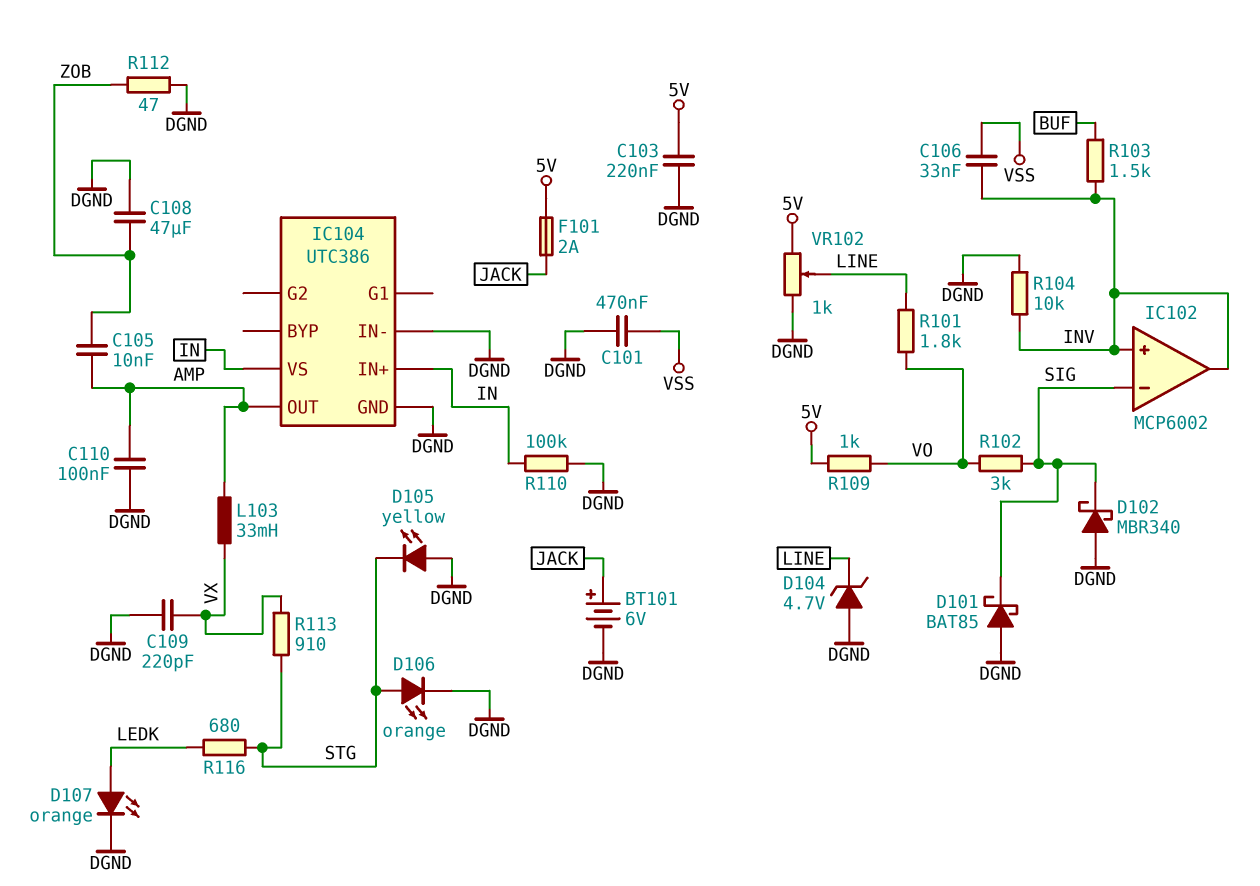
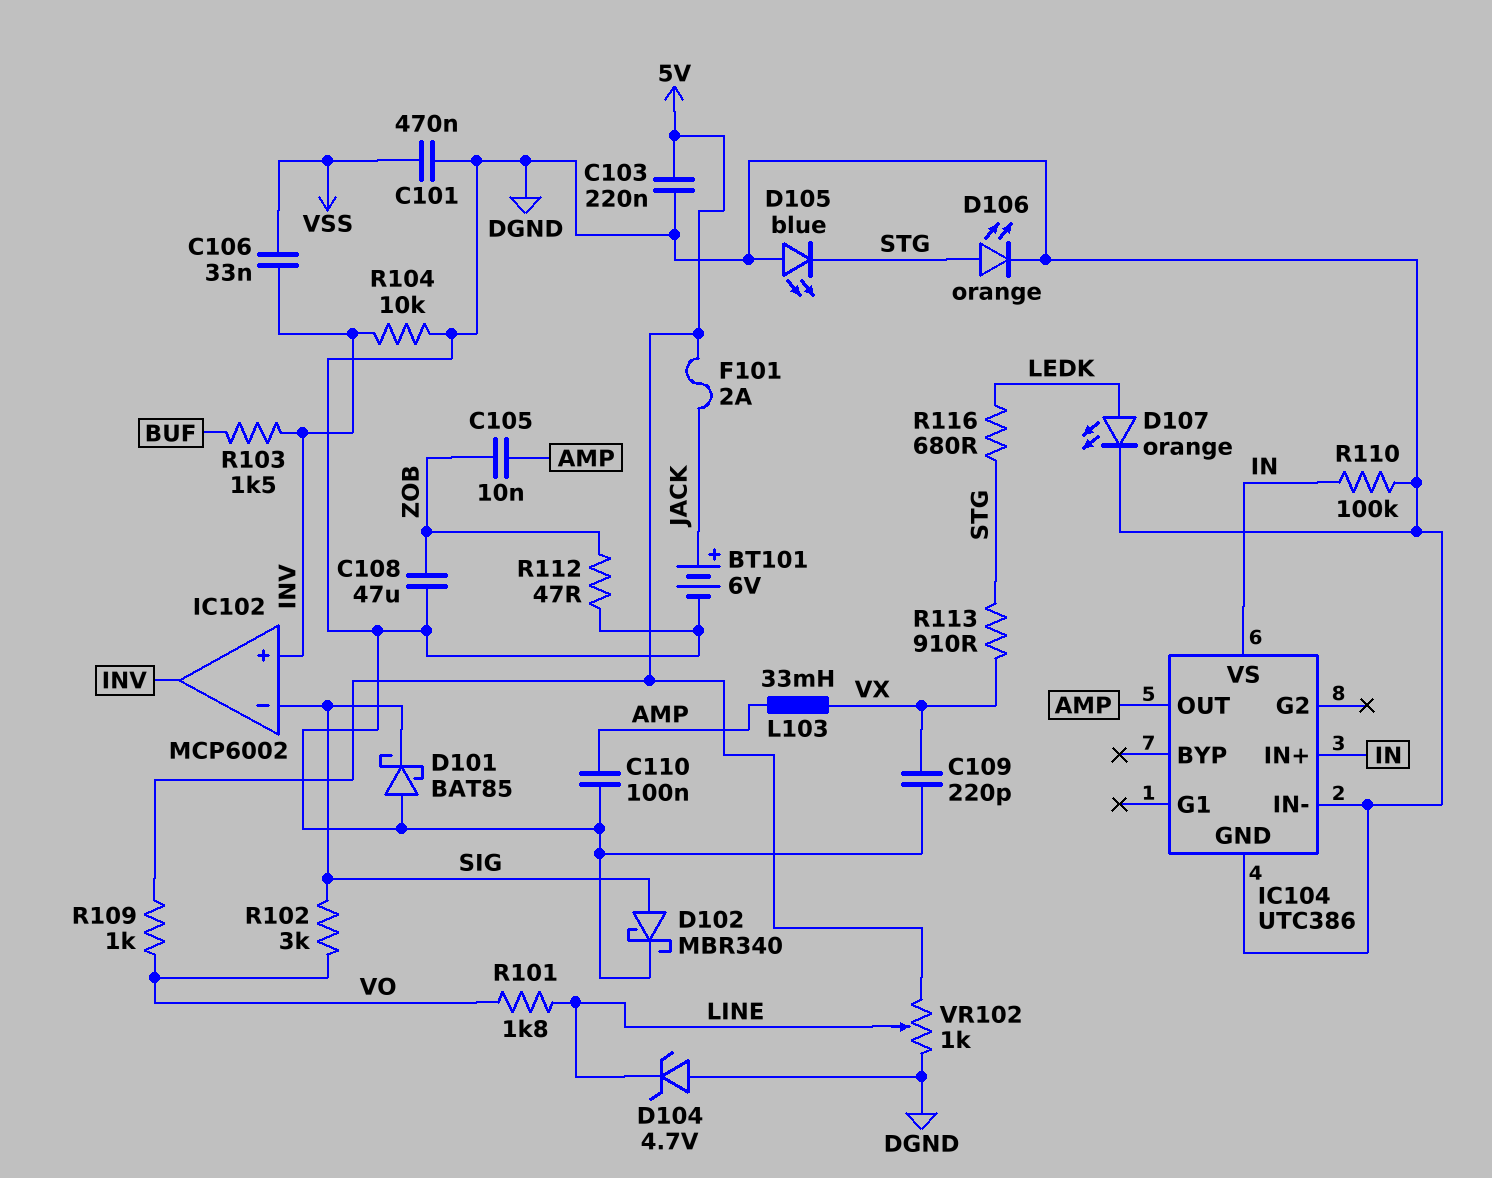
D102: schottky MBR340 (A DGND, K SIG) -> schottky MBR340 (A SIG, K DGND)
D105: LED yellow (A DGND, K STG) -> LED blue (A DGND, K STG)

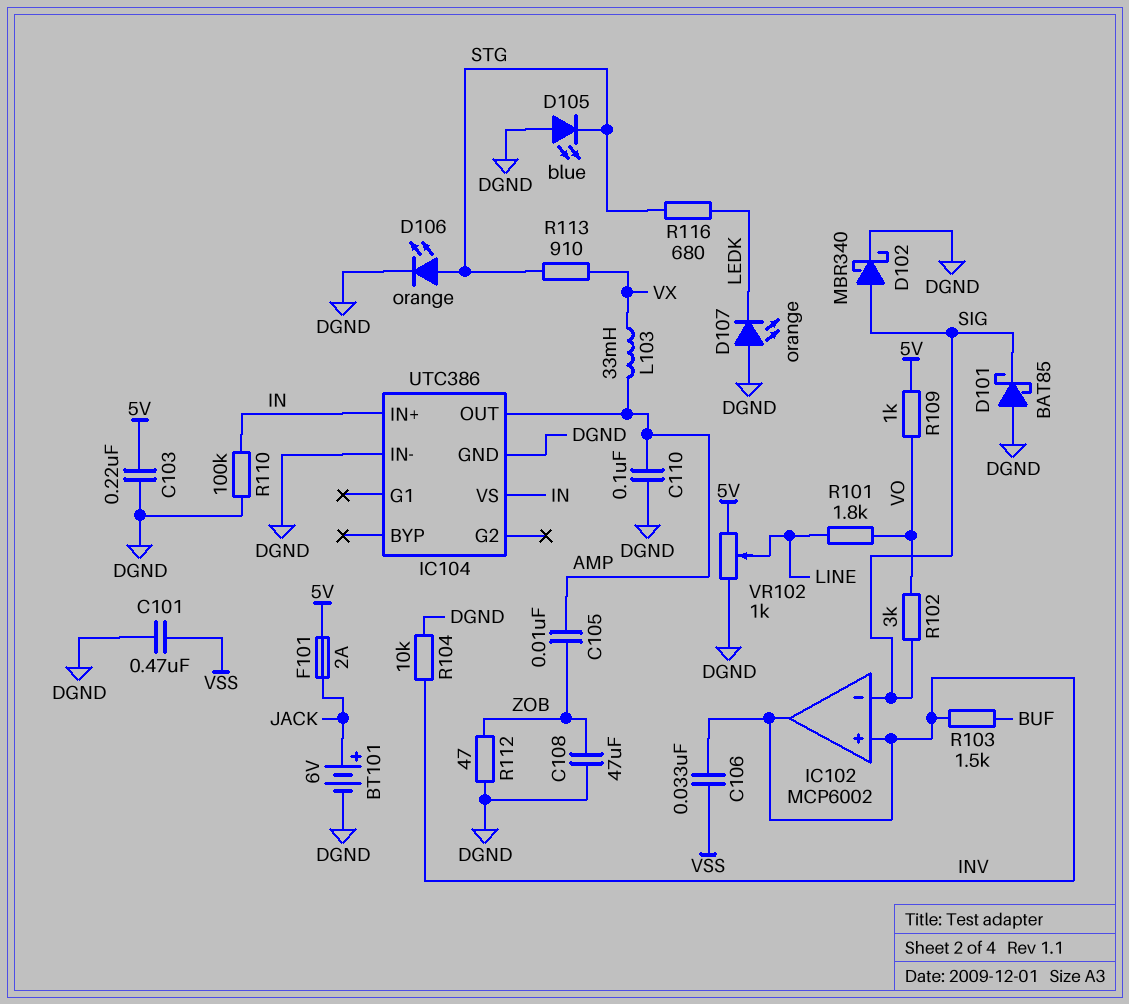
C109: 220pF (DGND, VX) -> none
D104: zener 4.7V (A DGND, K LINE) -> none
D107: LED orange (A LEDK, K DGND) -> LED orange (A DGND, K LEDK)

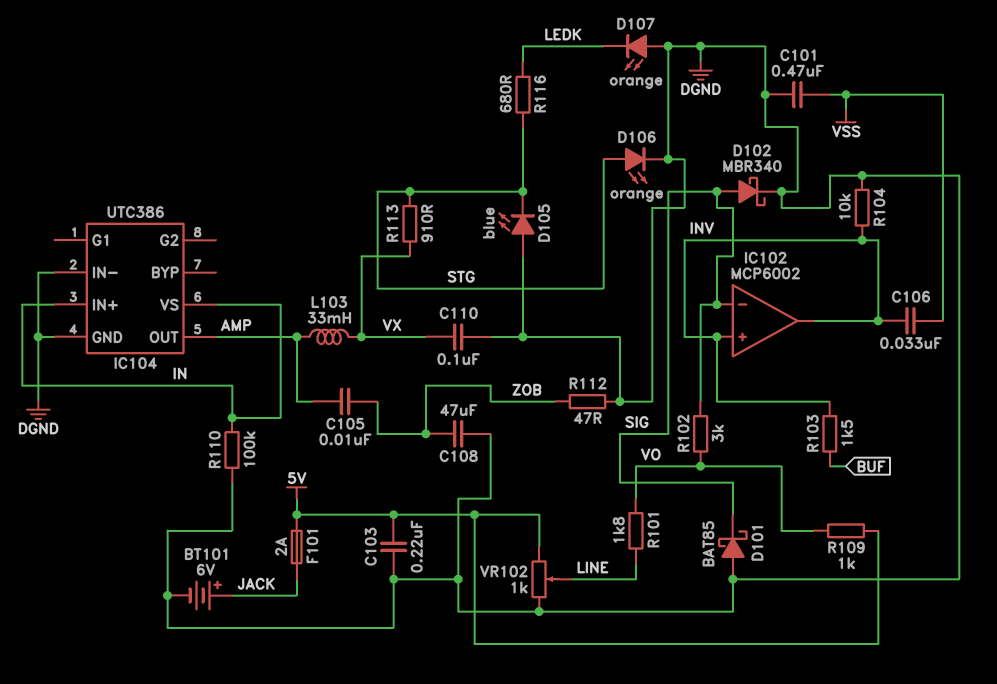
C110: 100nF (AMP, DGND) -> 100nF (DGND, VX)

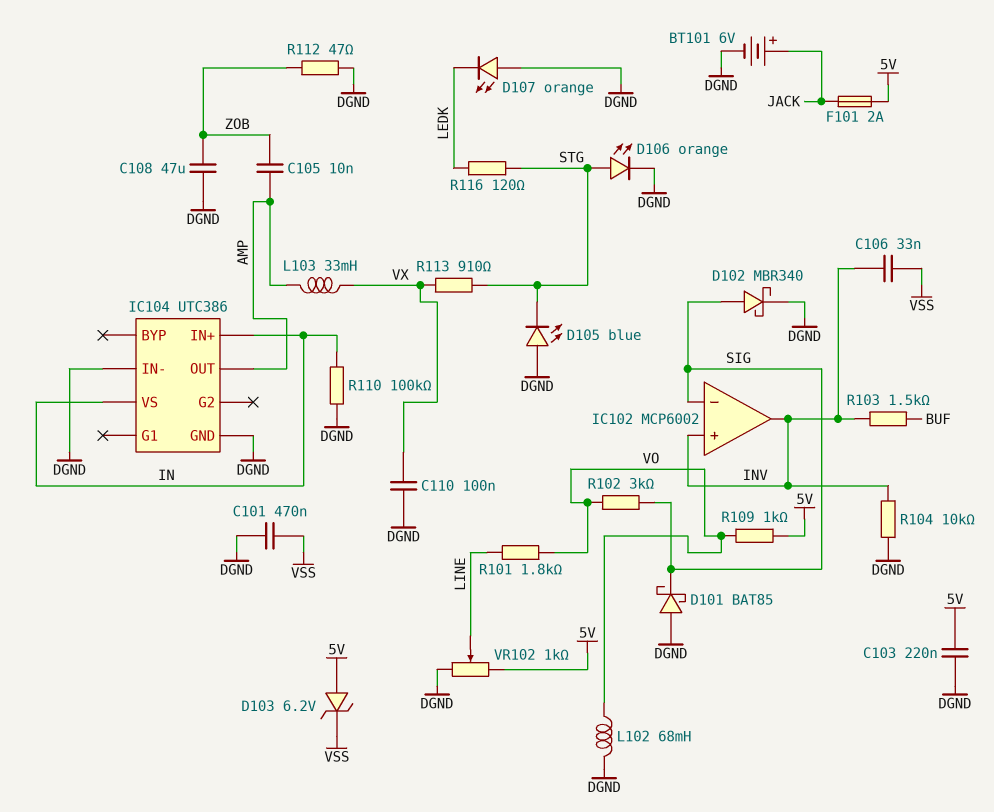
D103: none -> zener 6.2V (A 5V, K VSS)
L102: none -> 68mH (DGND, VO)
R116: 680 (LEDK, STG) -> 120 (LEDK, STG)

